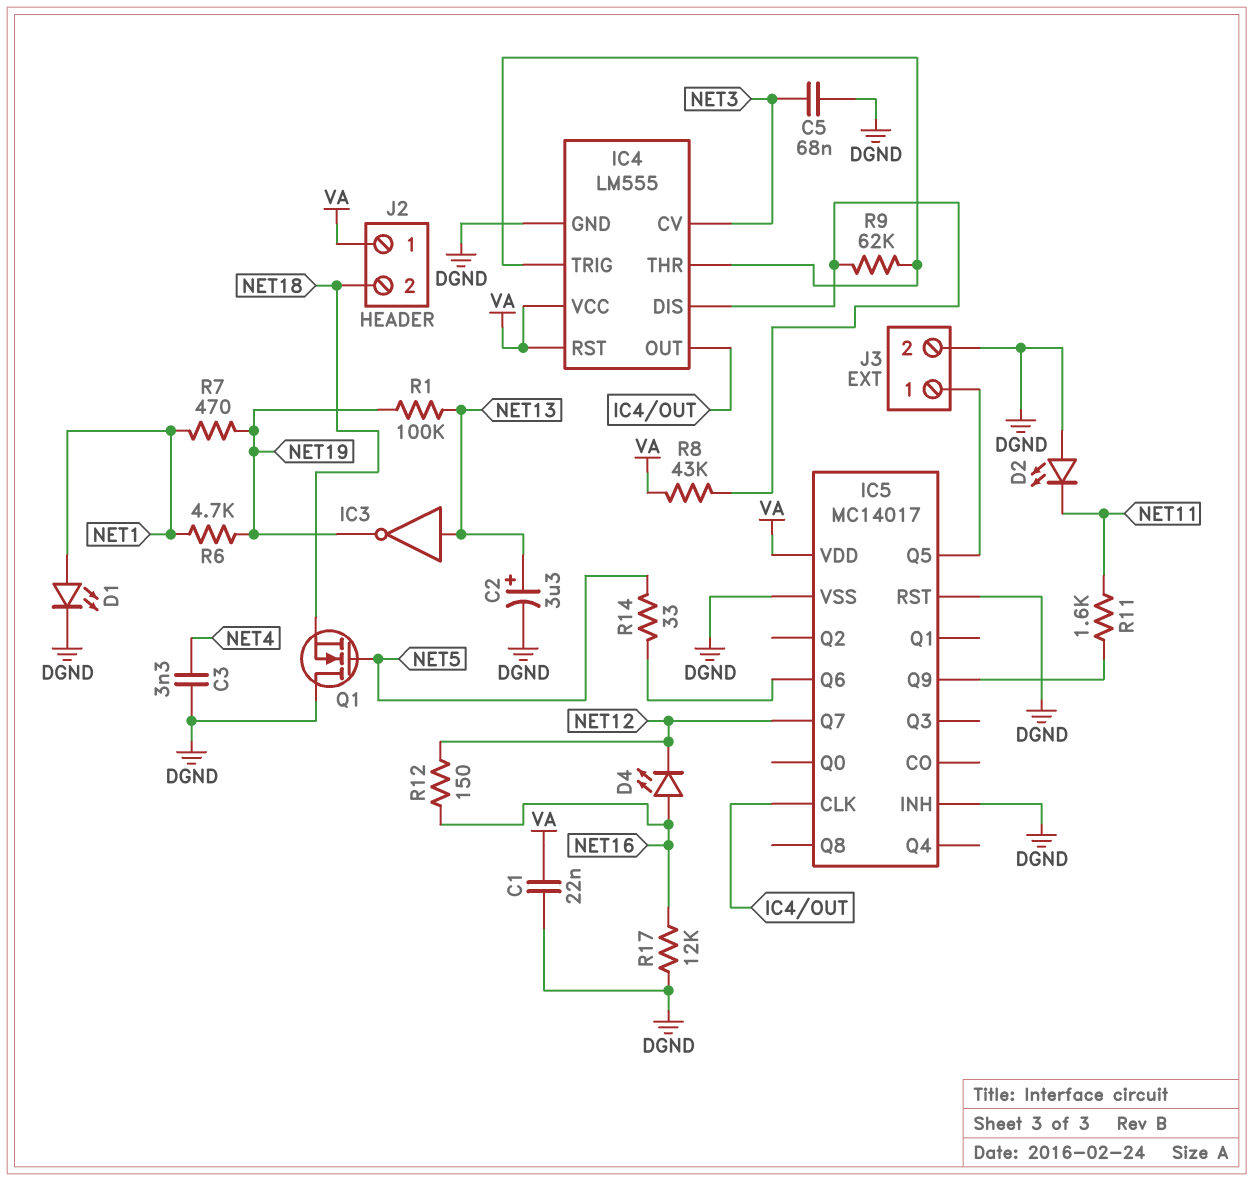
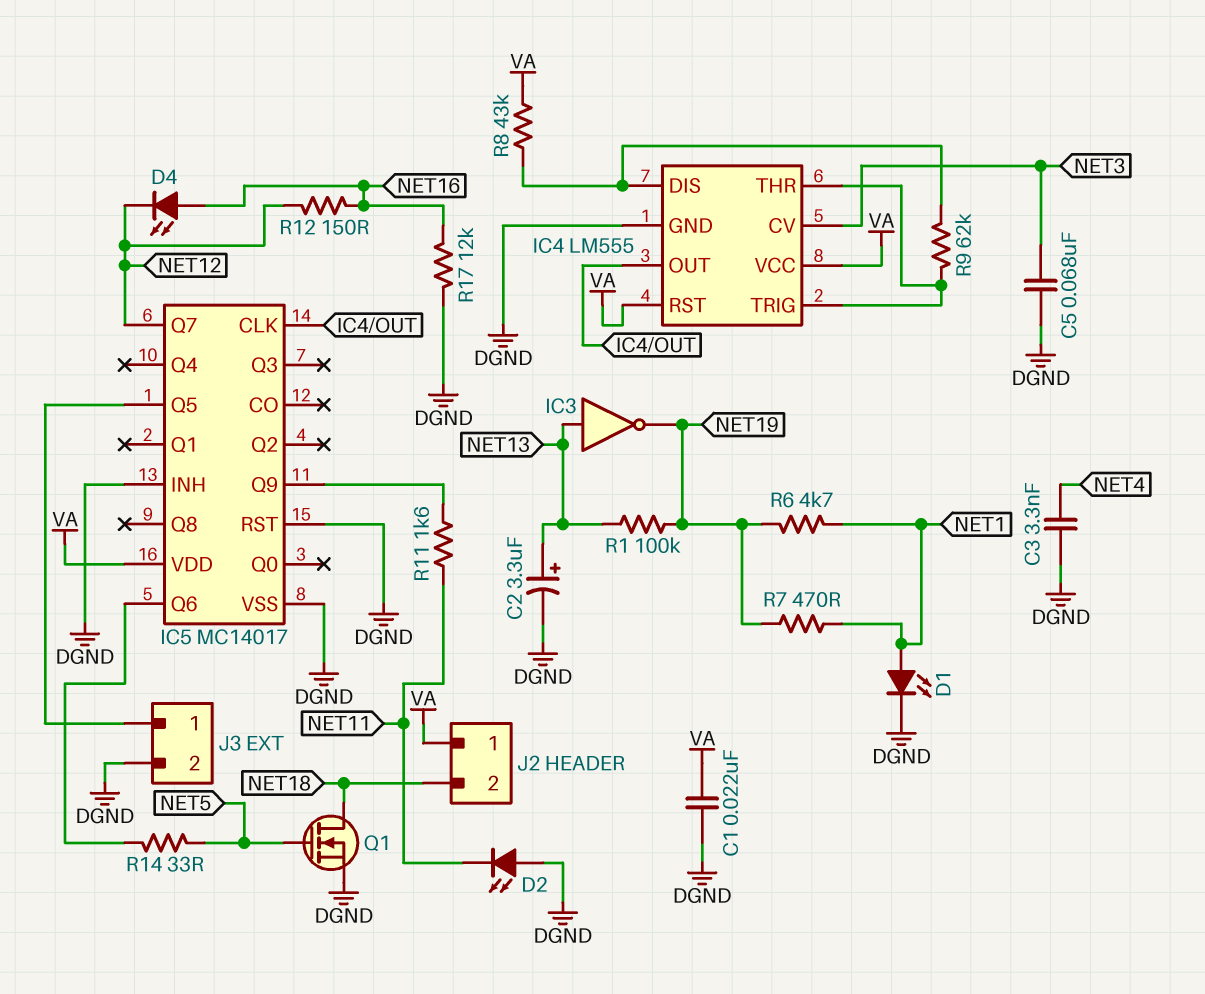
Q1: NMOS (G NET5, D DGND, S NET18) -> NMOS (G NET5, D NET18, S DGND)

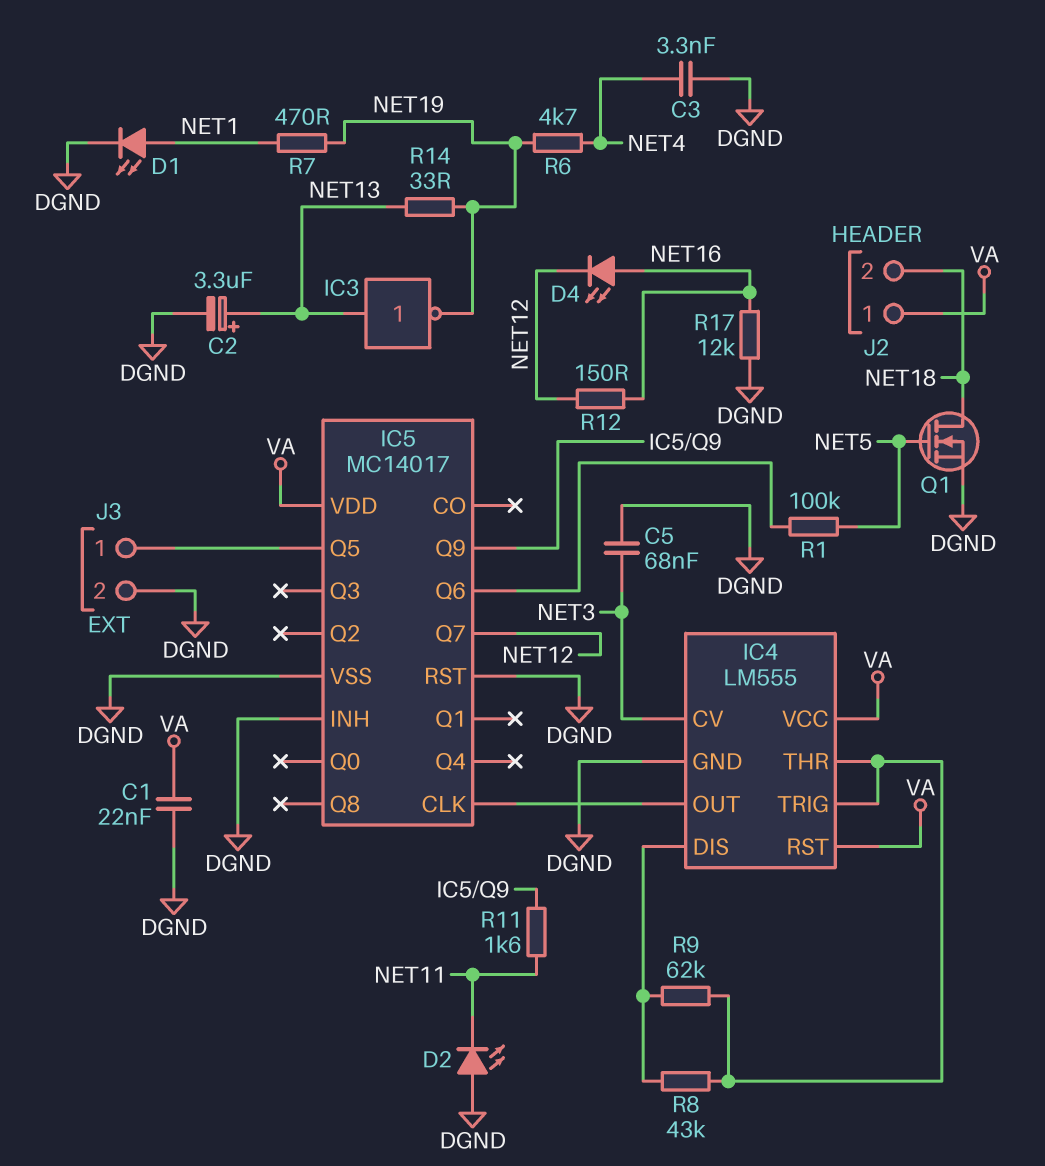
R1: 100k (NET13, NET19) -> 100k (IC5/Q6, NET5)
R6: 4.7k (NET1, NET19) -> 4.7k (NET4, NET19)
R8: 43k (IC4/DIS, VA) -> 43k (IC4/DIS, IC4/THR)
R14: 33 (IC5/Q6, NET5) -> 33 (NET13, NET19)

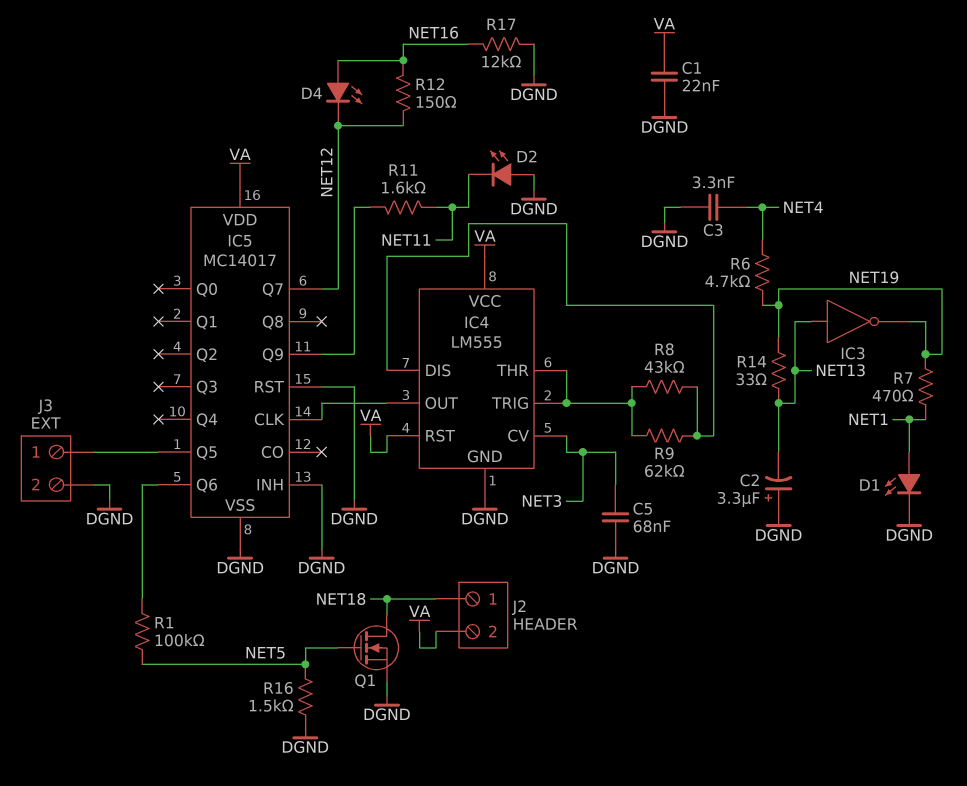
C2: 3.3uF (plus NET13, minus DGND) -> 3.3uF (plus DGND, minus NET13)
J2 pin 1: VA -> NET18
J2 pin 2: NET18 -> VA
R16: none -> 1.5k (DGND, NET5)

